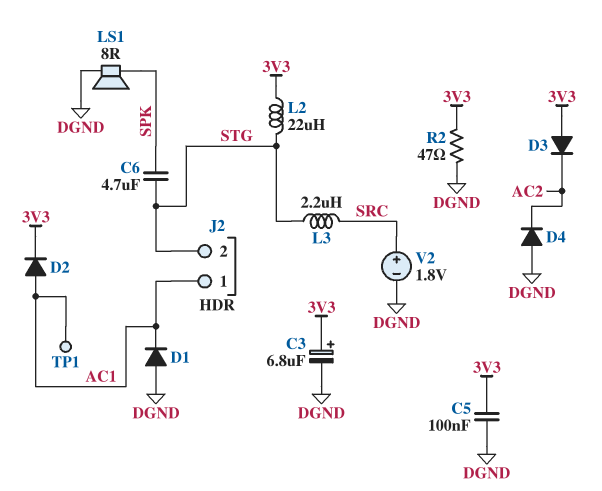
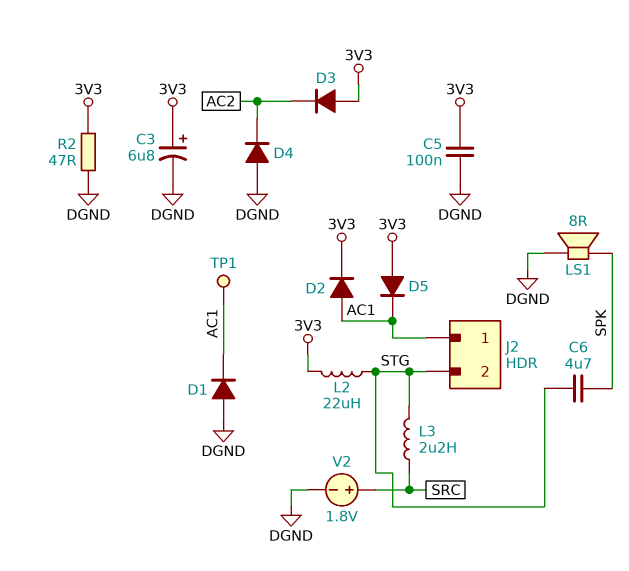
D5: none -> diode (A 3V3, K AC1)

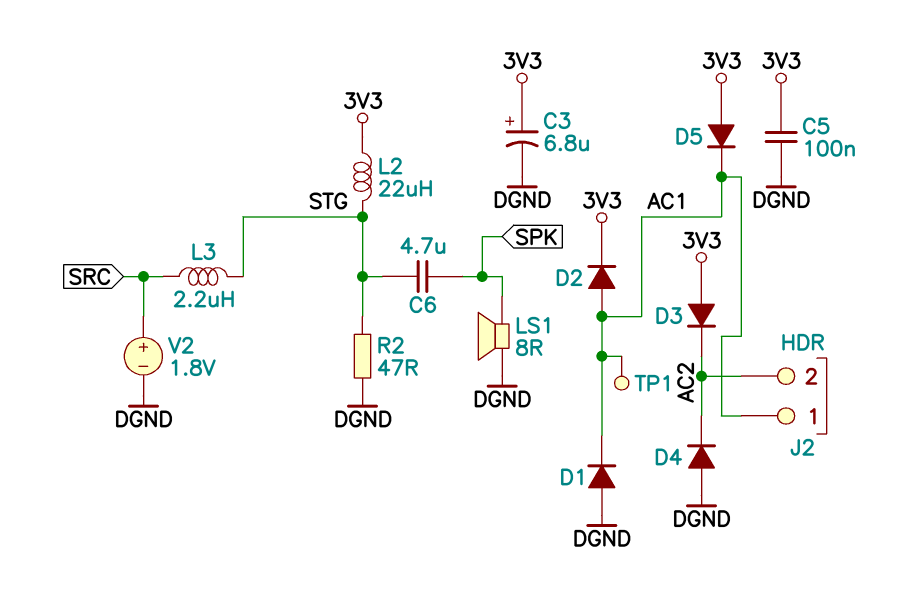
J2 pin 2: STG -> AC2
R2: 47 (3V3, DGND) -> 47 (DGND, STG)

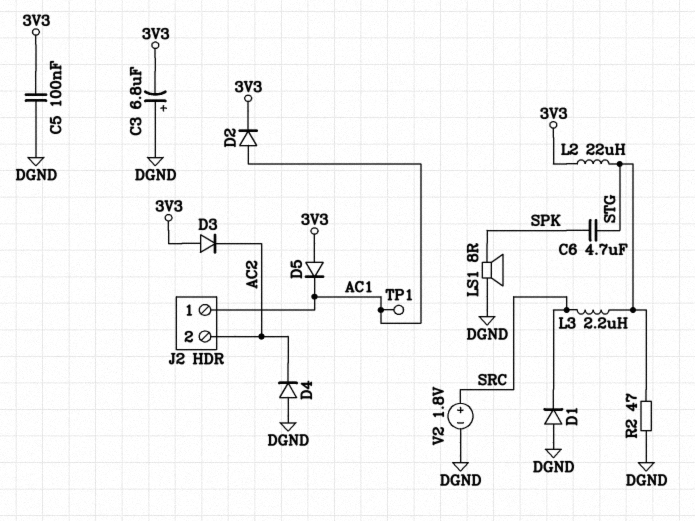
C3: 6.8uF (plus 3V3, minus DGND) -> 6.8uF (plus DGND, minus 3V3)
D1: diode (A DGND, K AC1) -> diode (A DGND, K SRC)

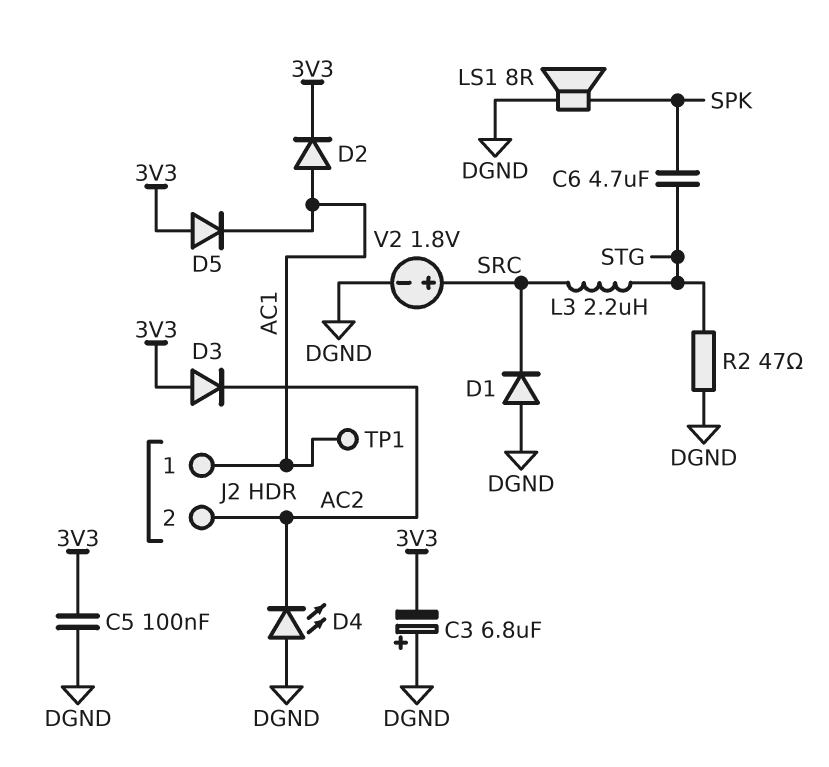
D4: diode (A DGND, K AC2) -> LED (A DGND, K AC2)
L2: 22uH (3V3, STG) -> none

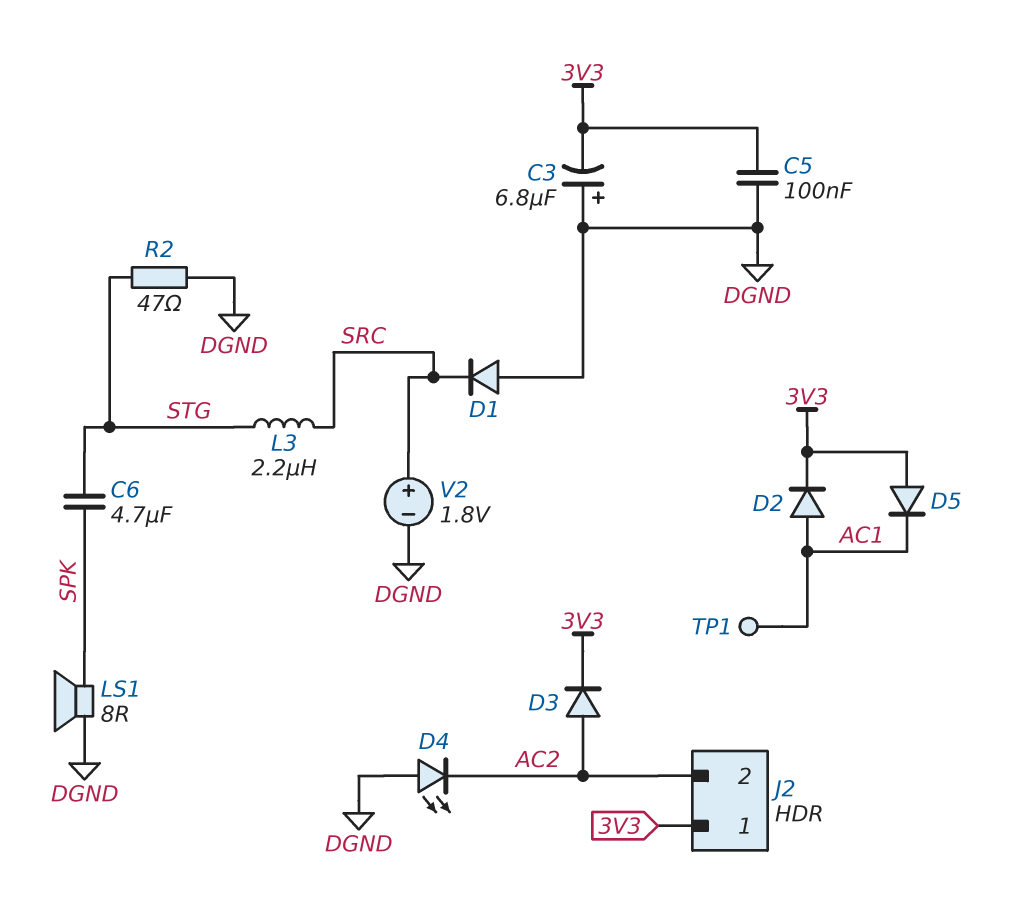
D3: diode (A 3V3, K AC2) -> diode (A AC2, K 3V3)
J2 pin 1: AC1 -> 3V3

